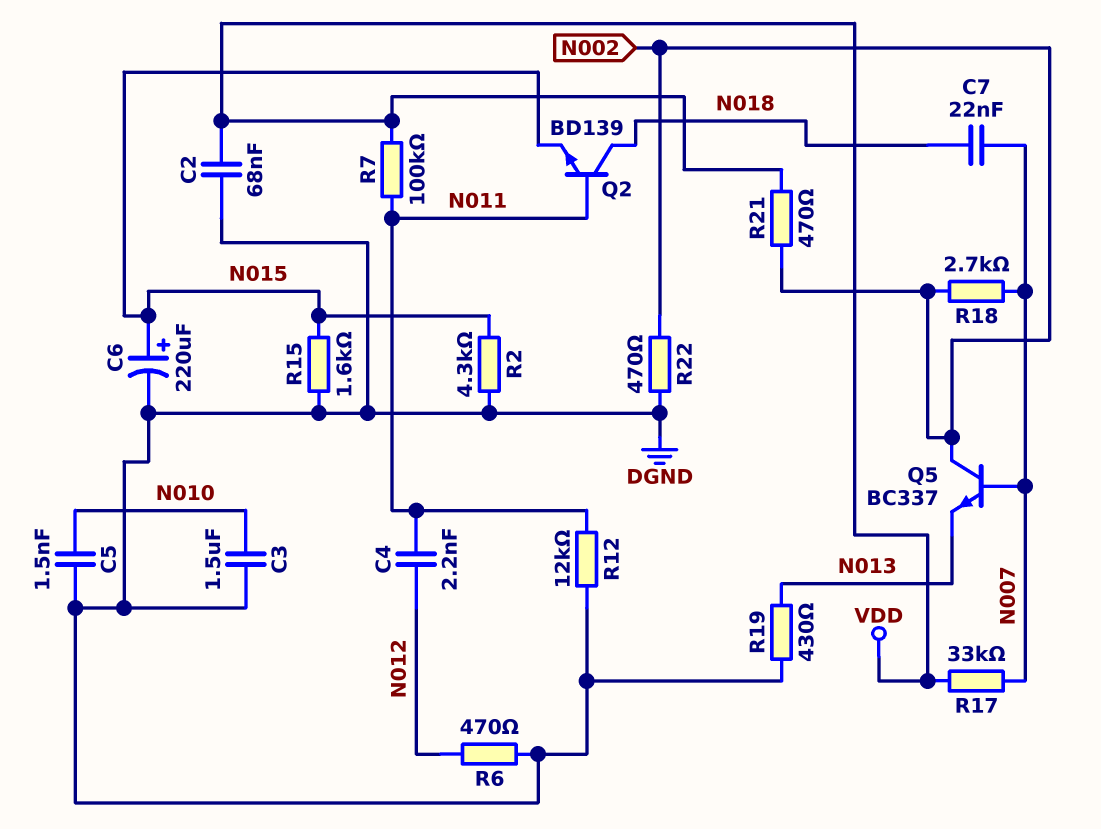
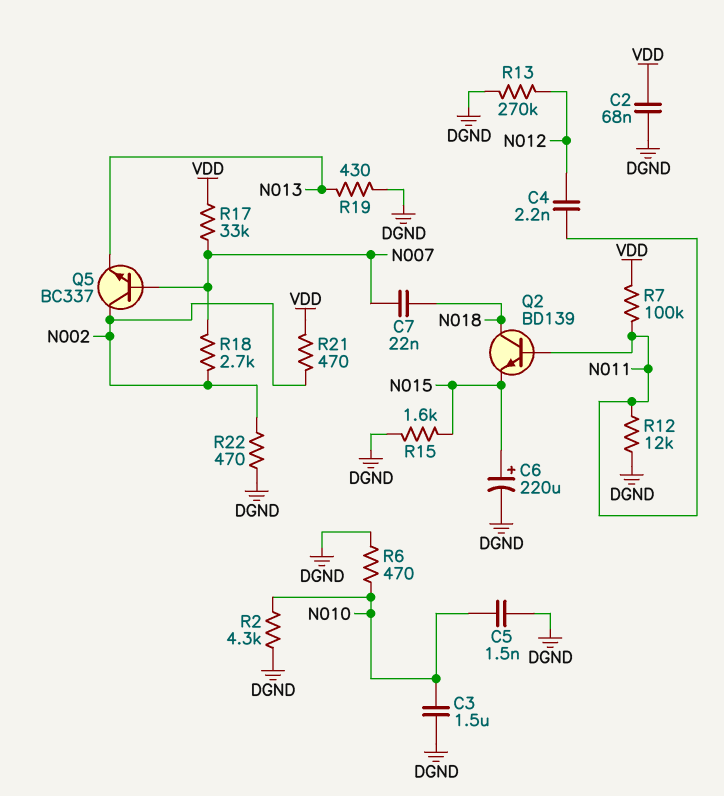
R2: 4.3k (DGND, N015) -> 4.3k (DGND, N010)
R6: 470 (DGND, N012) -> 470 (DGND, N010)
R13: none -> 270k (DGND, N012)

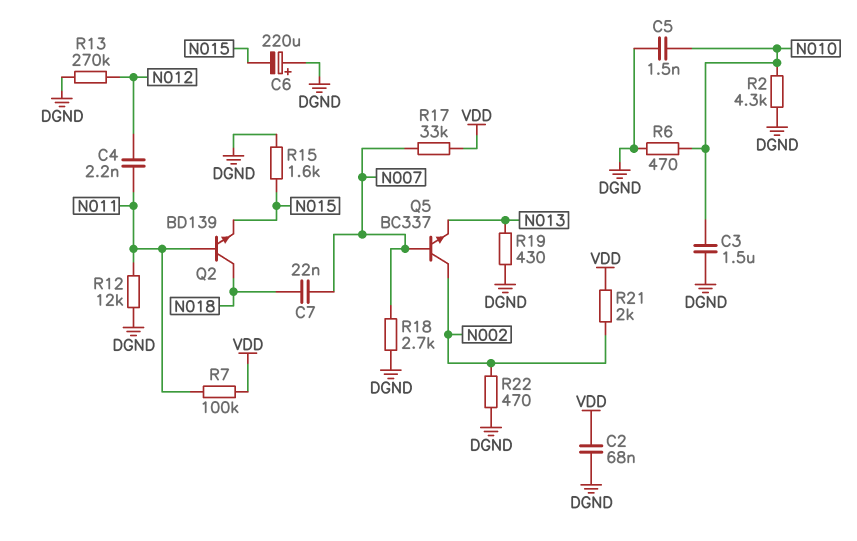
C6: 220uF (plus N015, minus DGND) -> 220uF (plus DGND, minus N015)
R18: 2.7k (N002, N007) -> 2.7k (DGND, N007)
R21: 470 (N002, VDD) -> 2k (N002, VDD)

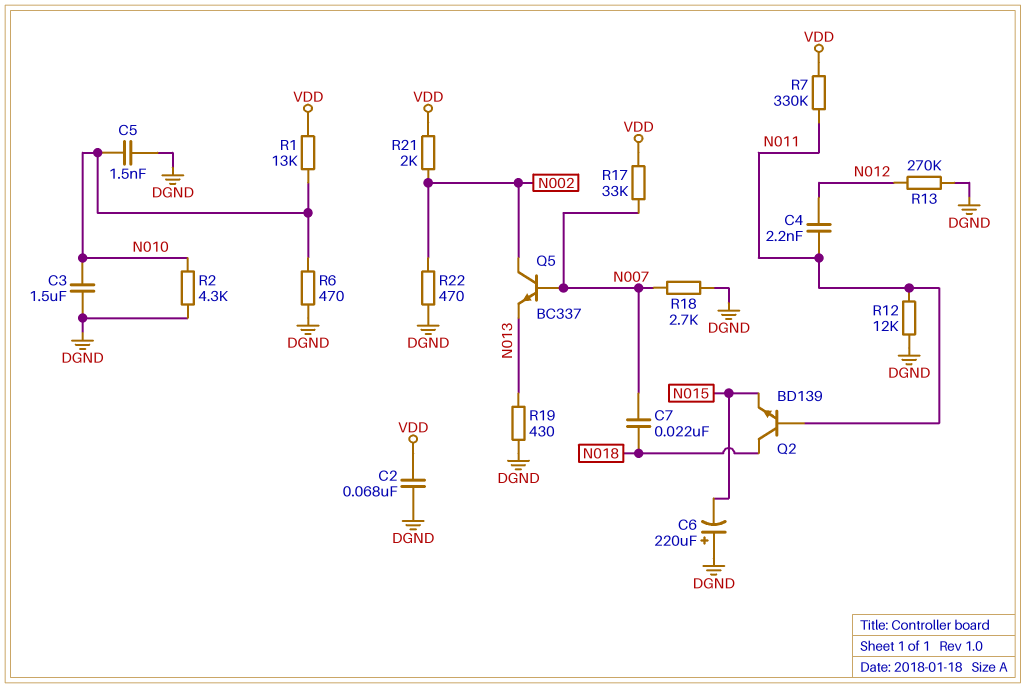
R1: none -> 13k (N010, VDD)
R7: 100k (N011, VDD) -> 330k (N011, VDD)
R15: 1.6k (DGND, N015) -> none

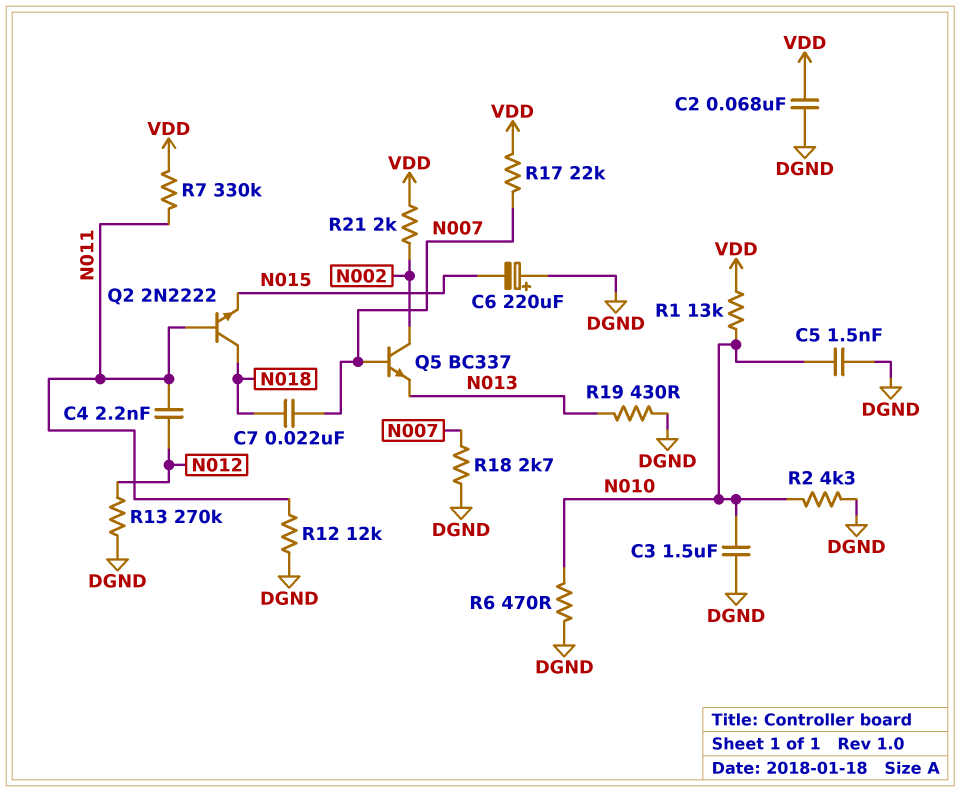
Q2: NPN BD139 (B N011, C N018, E N015) -> NPN 2N2222 (B N011, C N018, E N015)
R17: 33k (N007, VDD) -> 22k (N007, VDD)
R22: 470 (DGND, N002) -> none

